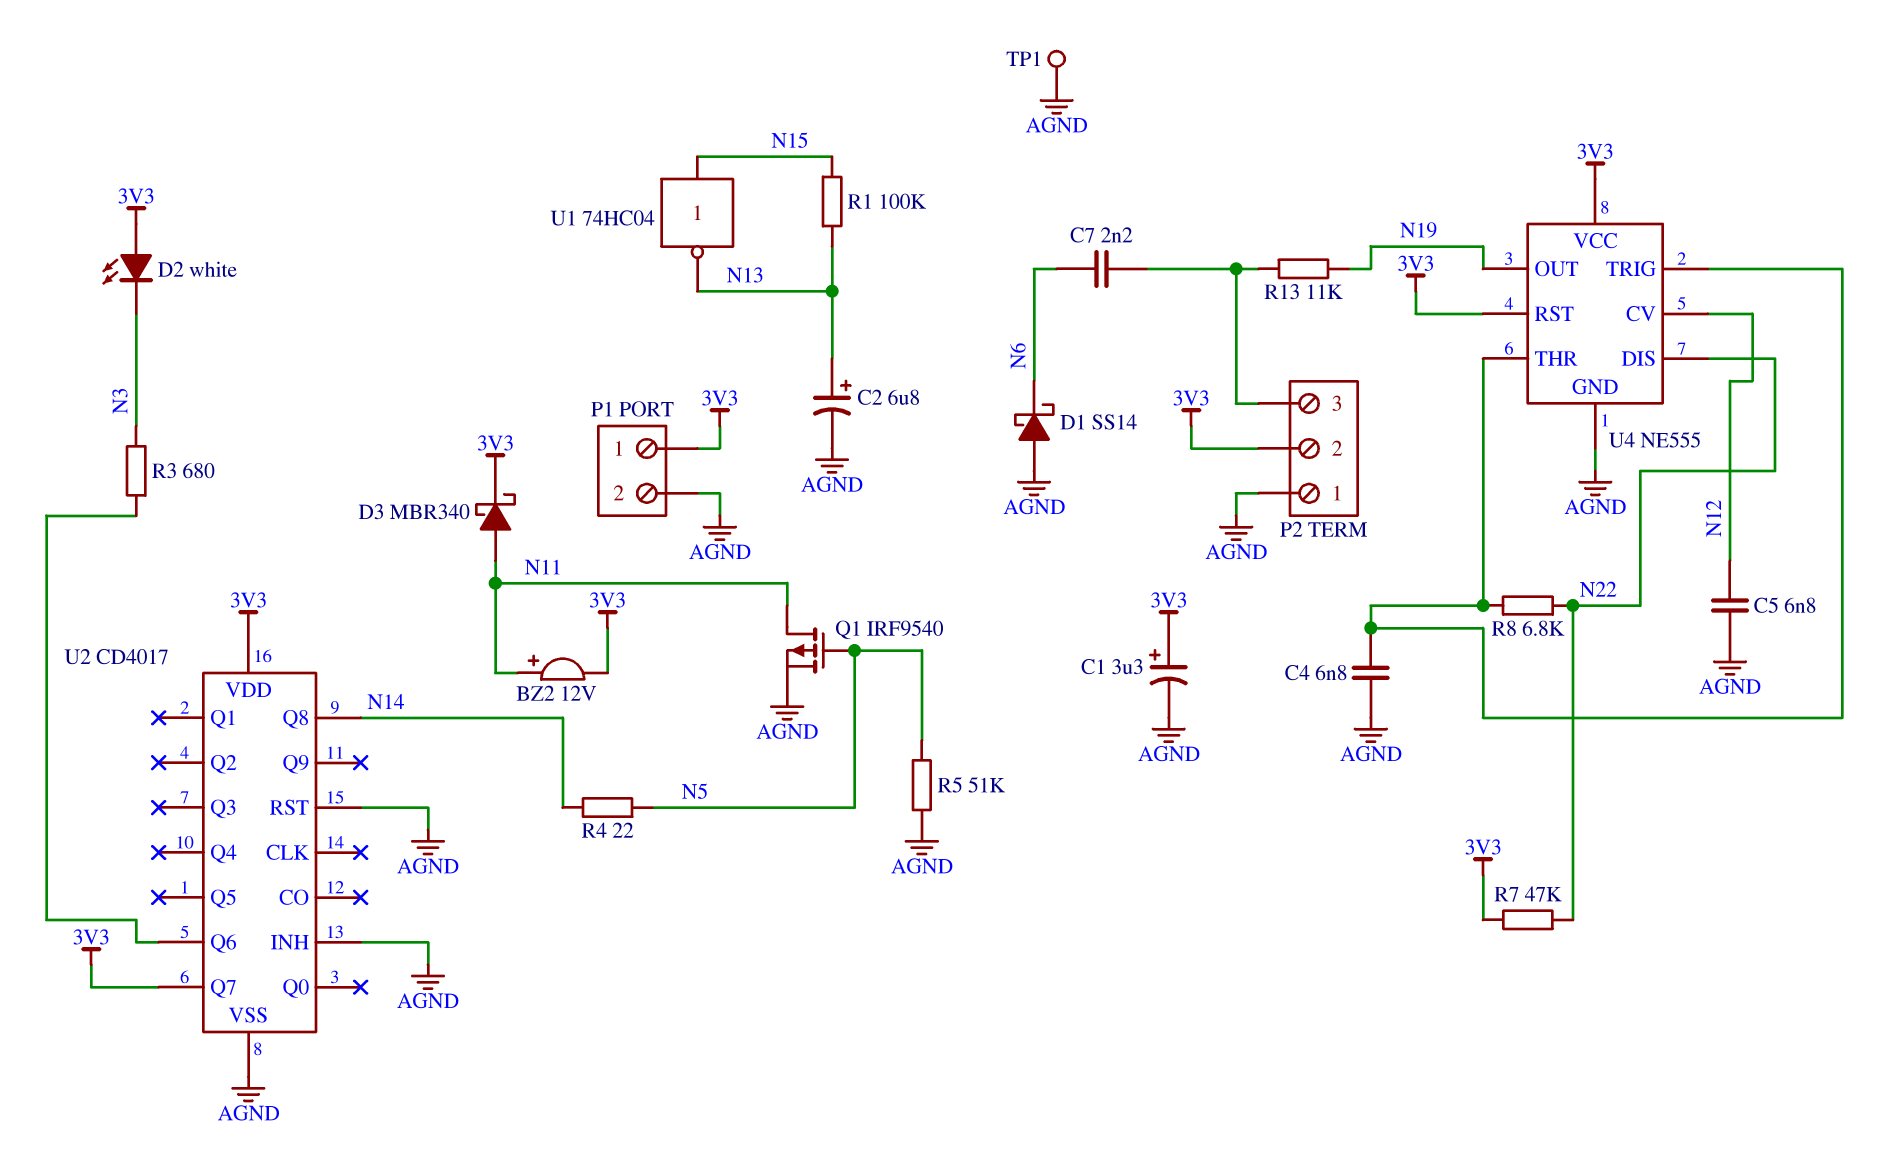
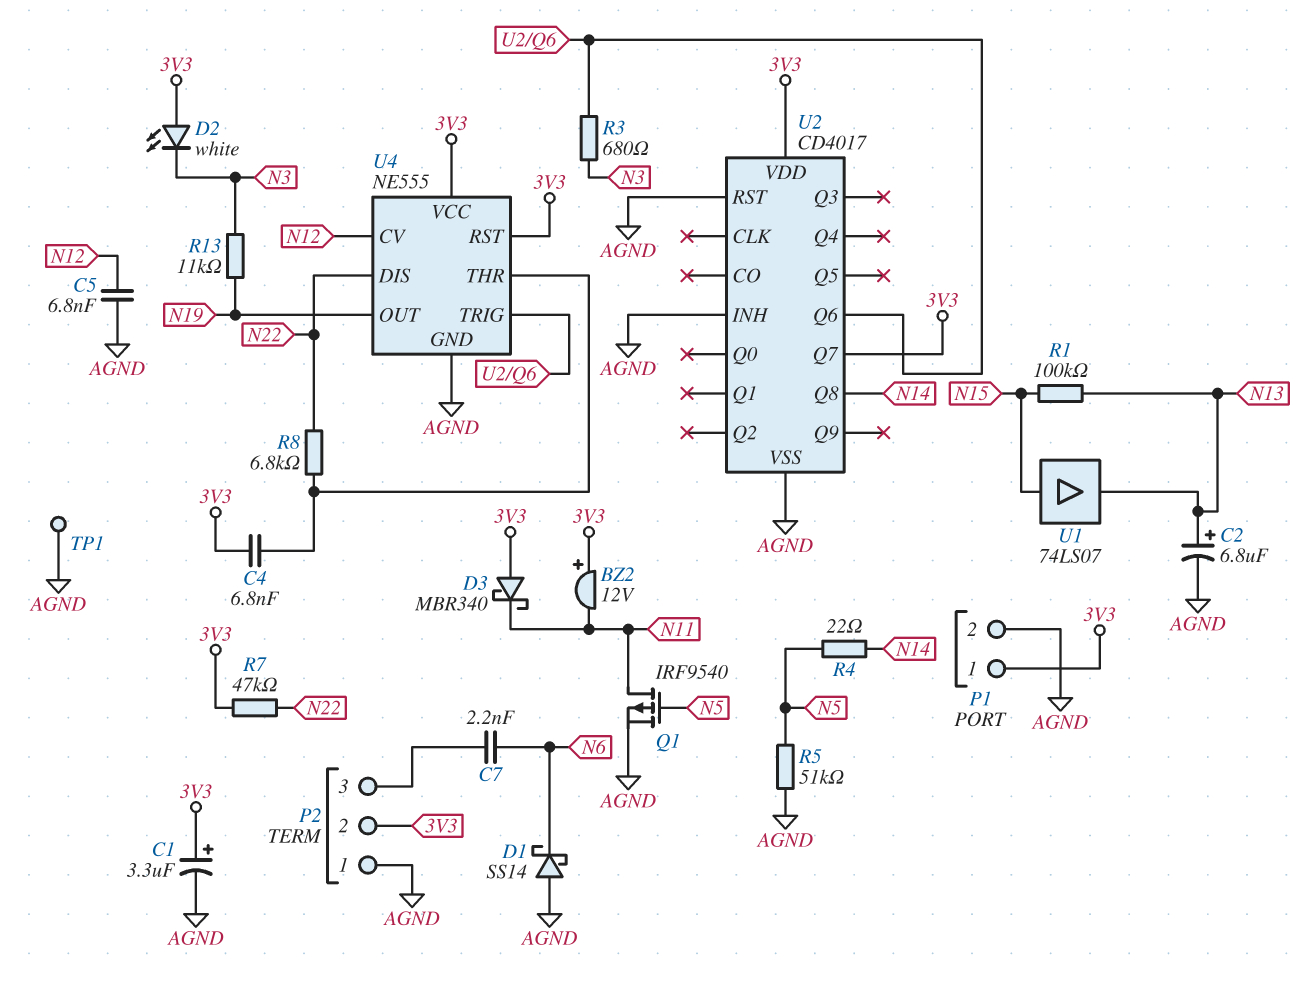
BZ2: buzzer 12V (plus N11, minus 3V3) -> buzzer 12V (plus 3V3, minus N11)
C4: 6.8nF (AGND, U4/THR) -> 6.8nF (3V3, U4/THR)
D3: schottky MBR340 (A N11, K 3V3) -> schottky MBR340 (A 3V3, K N11)
R13: 11k (N19, P2/3) -> 11k (N3, N19)
U1: NOT 74HC04 (in N15, out N13) -> buffer 74LS07 (in N15, out N13)
U4 pin TRIG: U4/THR -> U2/Q6

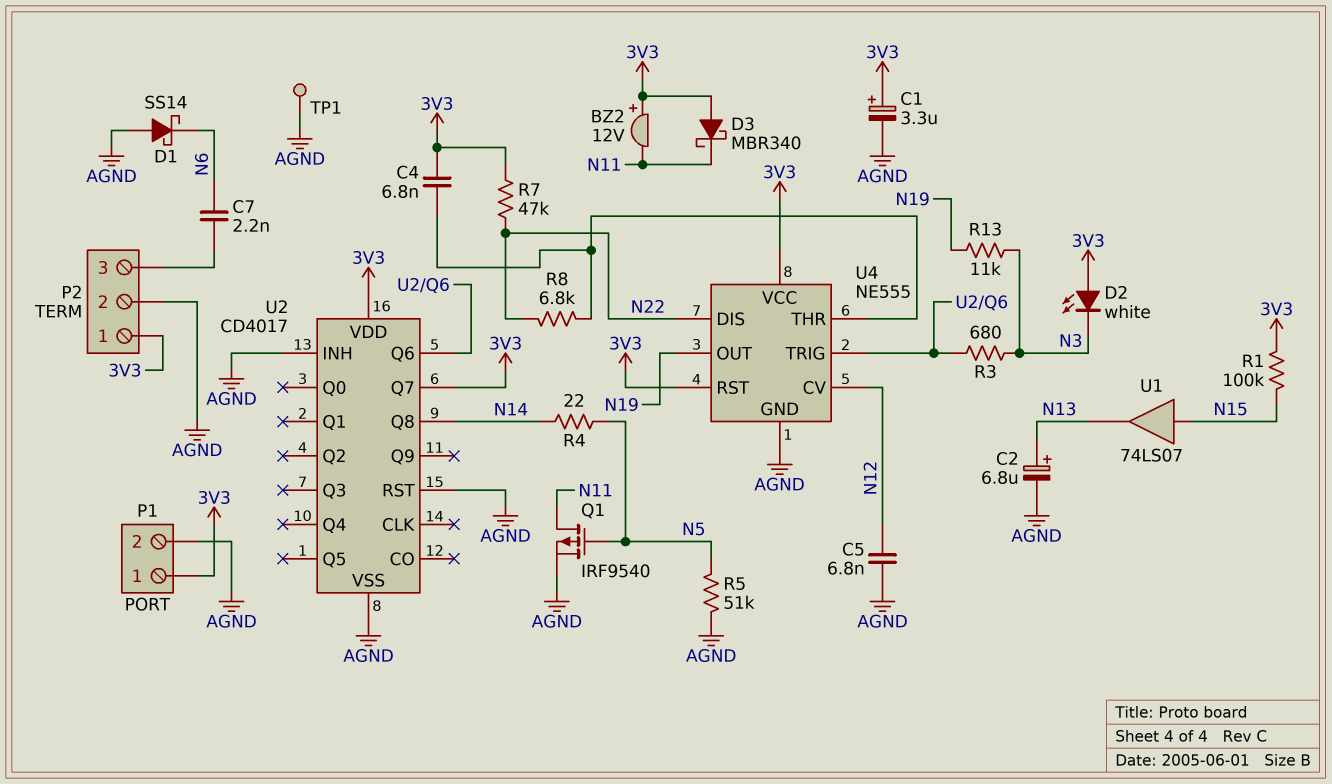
P2 pin 1: AGND -> 3V3
P2 pin 2: 3V3 -> AGND
R1: 100k (N13, N15) -> 100k (3V3, N15)

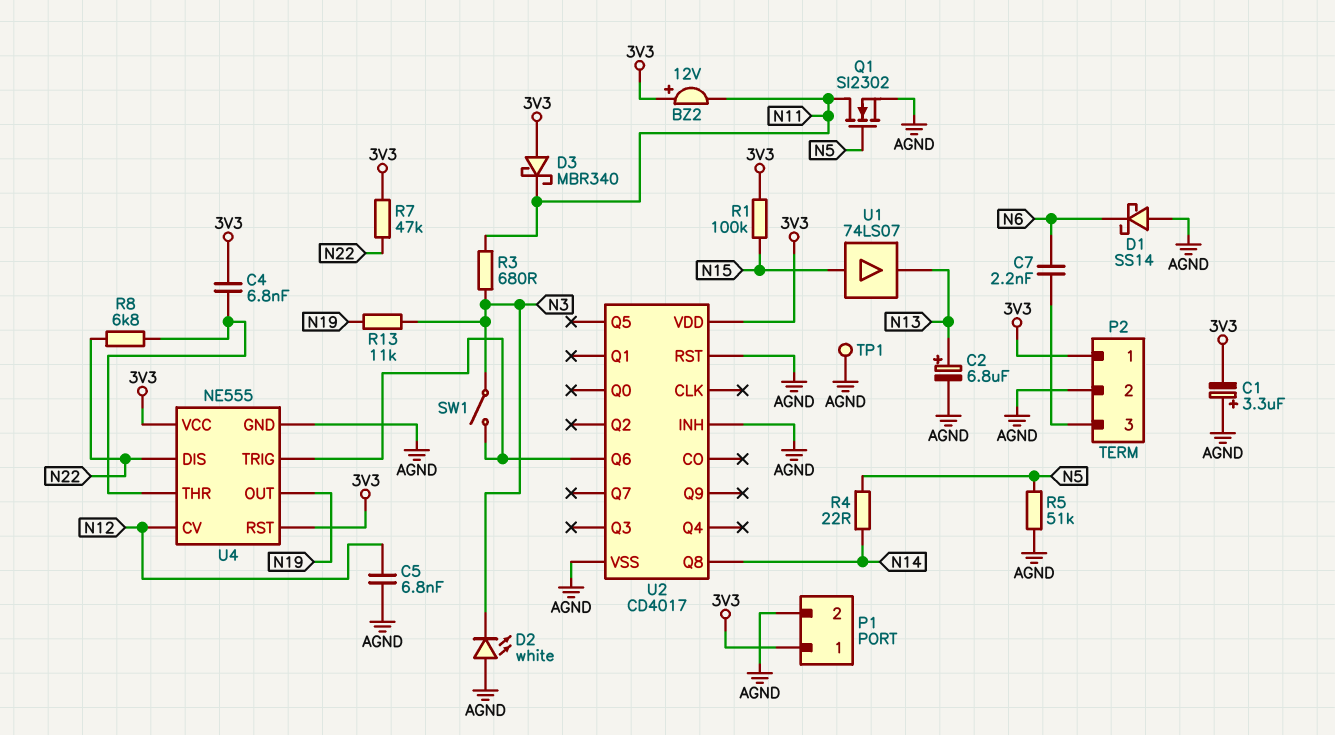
C1: 3.3uF (plus 3V3, minus AGND) -> 3.3uF (plus AGND, minus 3V3)
D2: LED white (A 3V3, K N3) -> LED white (A AGND, K N3)
Q1: PMOS IRF9540 (G N5, D N11, S AGND) -> NMOS SI2302 (G N5, D N11, S AGND)
R3: 680 (N3, U2/Q6) -> 680 (N3, N11)
SW1: none -> switch (N3, U2/Q6)
U2 pin Q7: 3V3 -> none

